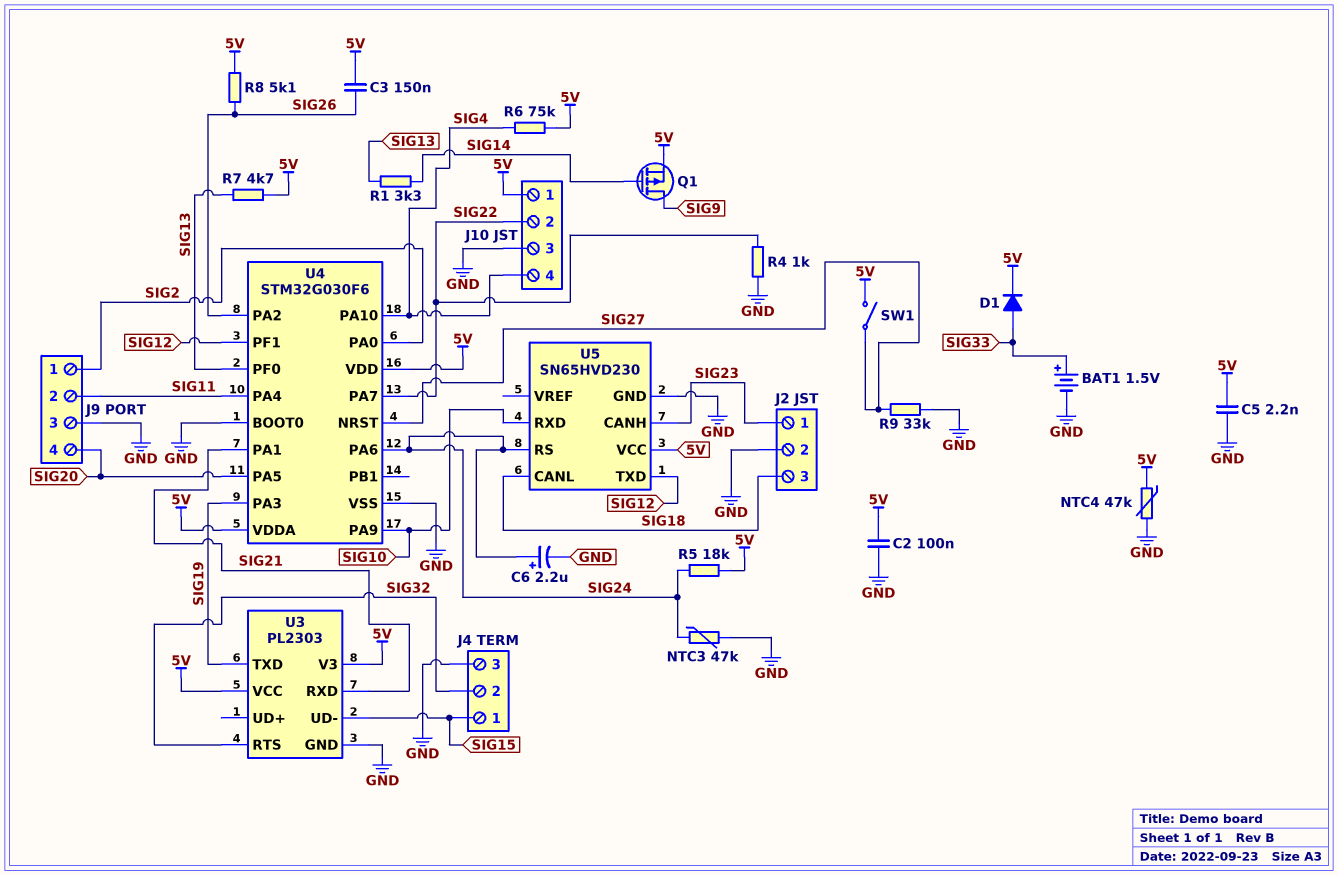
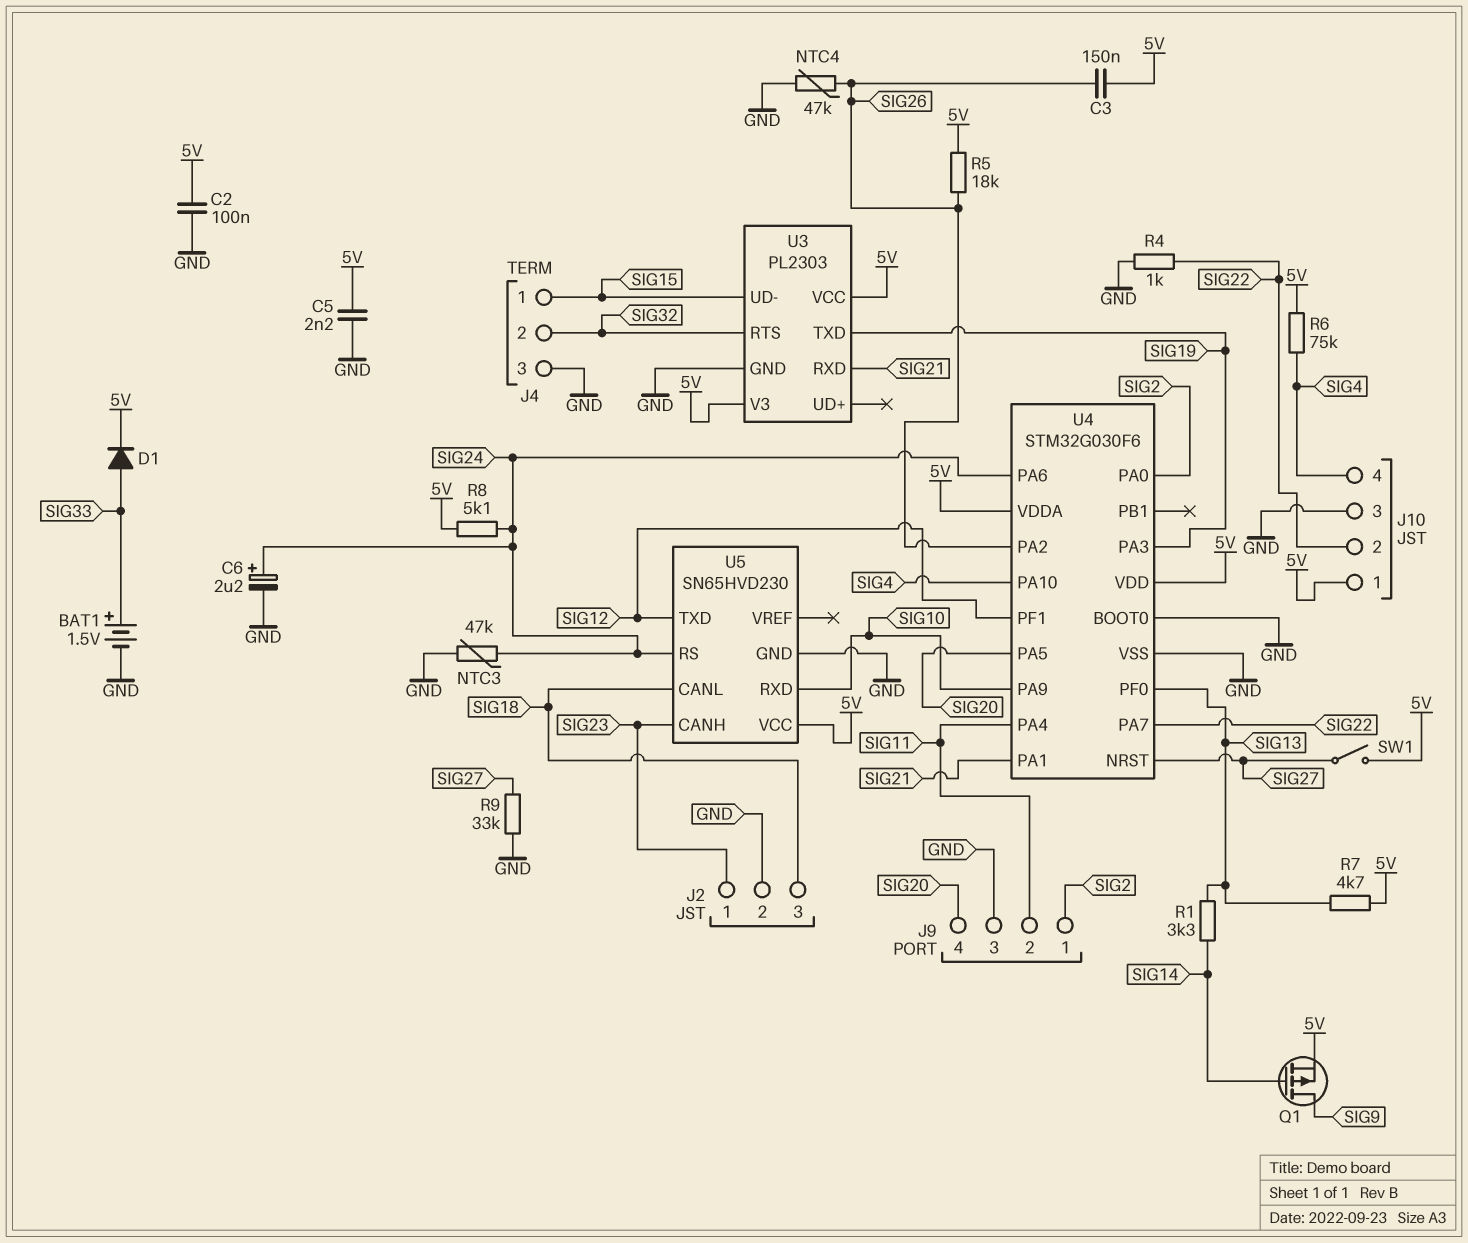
NTC4: 47k (5V, GND) -> 47k (GND, SIG26)
R5: 18k (5V, SIG24) -> 18k (5V, SIG26)
R8: 5.1k (5V, SIG26) -> 5.1k (5V, SIG24)

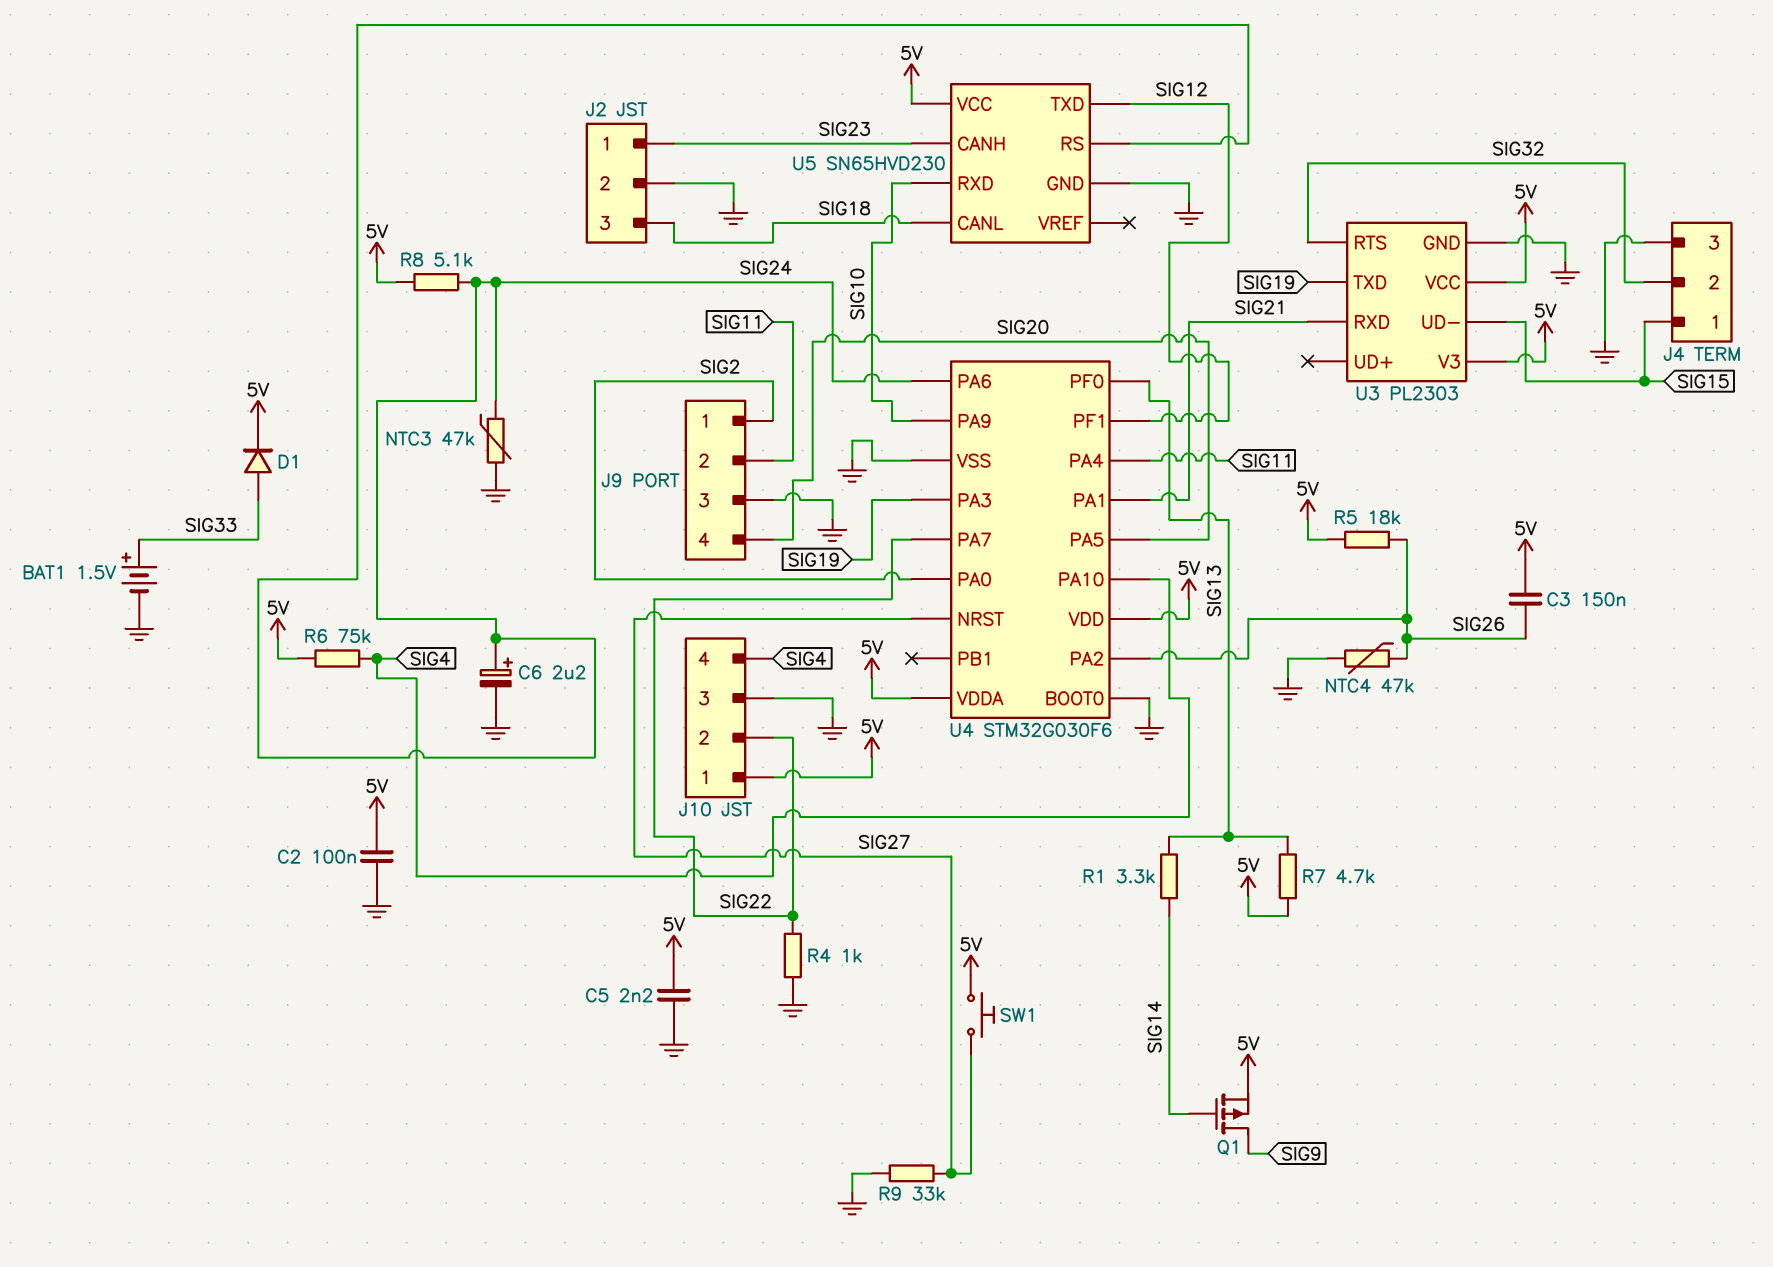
SW1: switch (5V, SIG27) -> button (5V, SIG27)

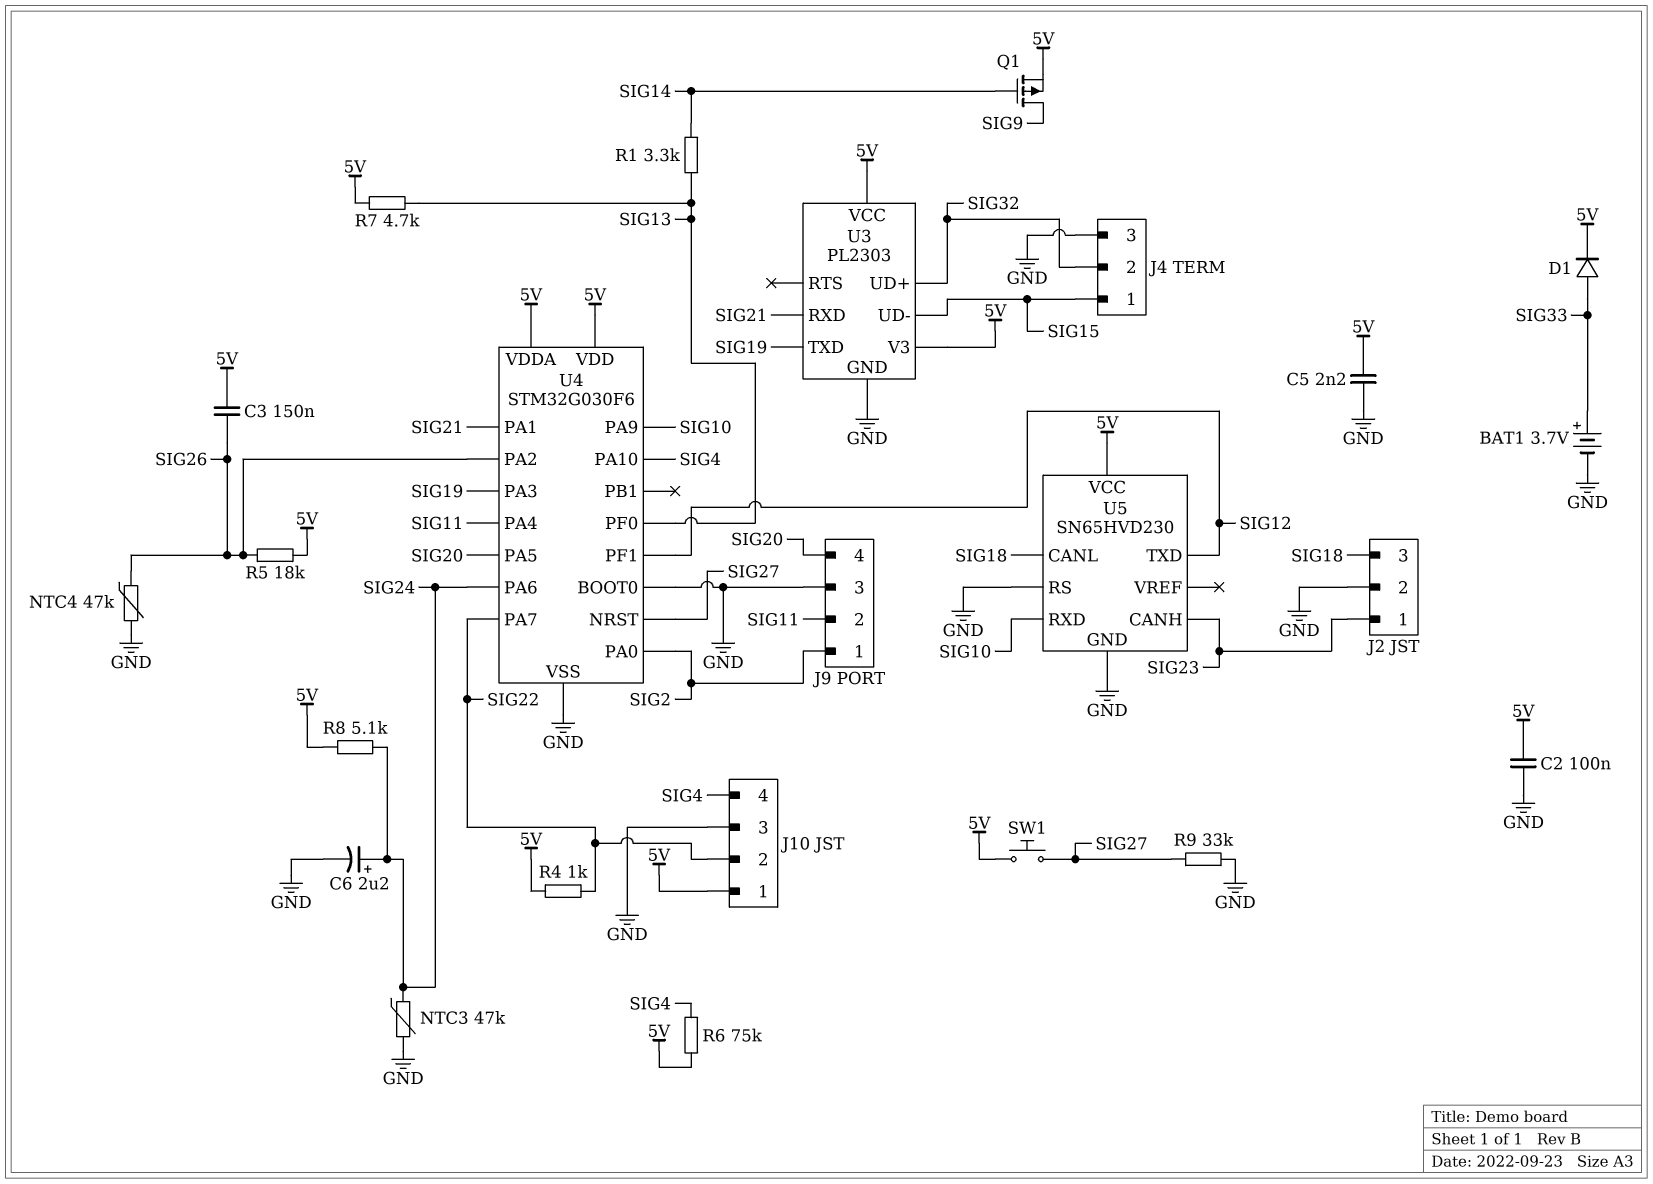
BAT1: 1.5V (plus SIG33, minus GND) -> 3.7V (plus SIG33, minus GND)
R4: 1k (GND, SIG22) -> 1k (5V, SIG22)
U3 pin RTS: SIG32 -> none
U3 pin UD+: none -> SIG32
U5 pin RS: SIG24 -> GND

